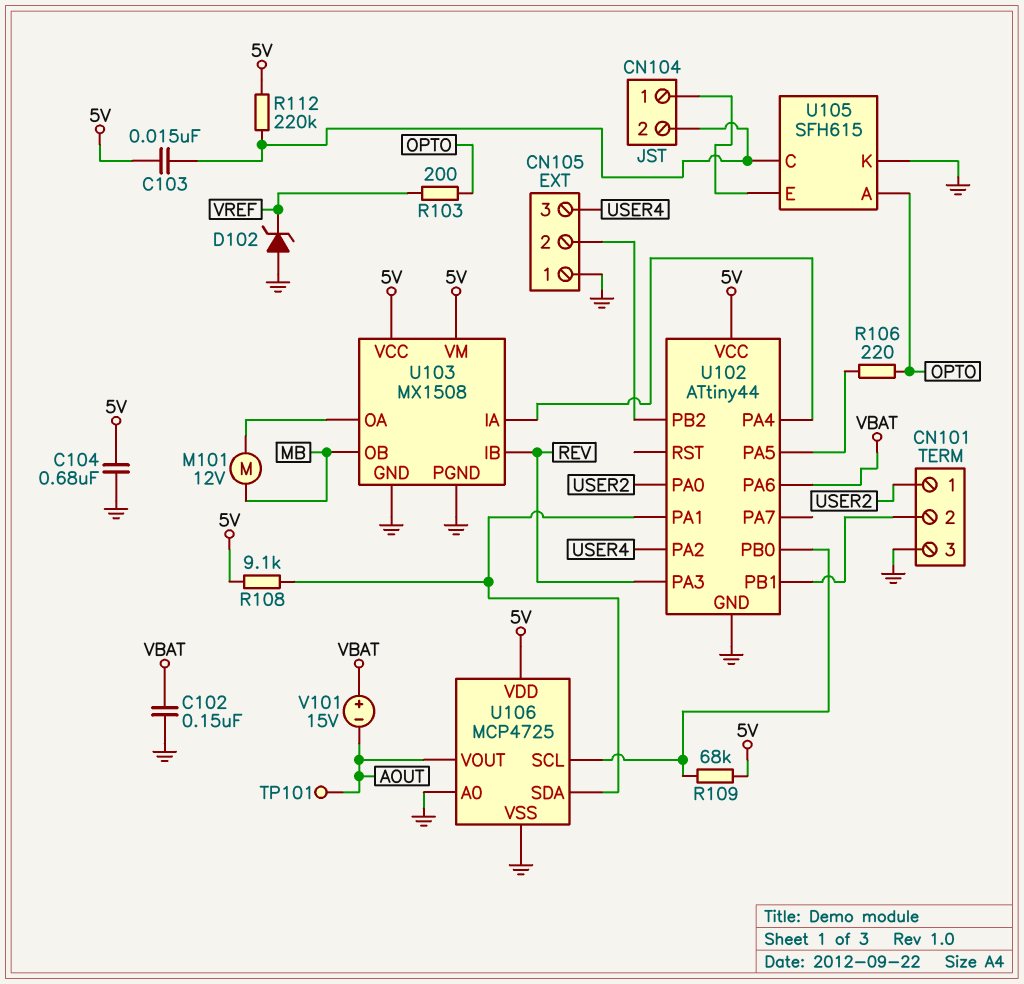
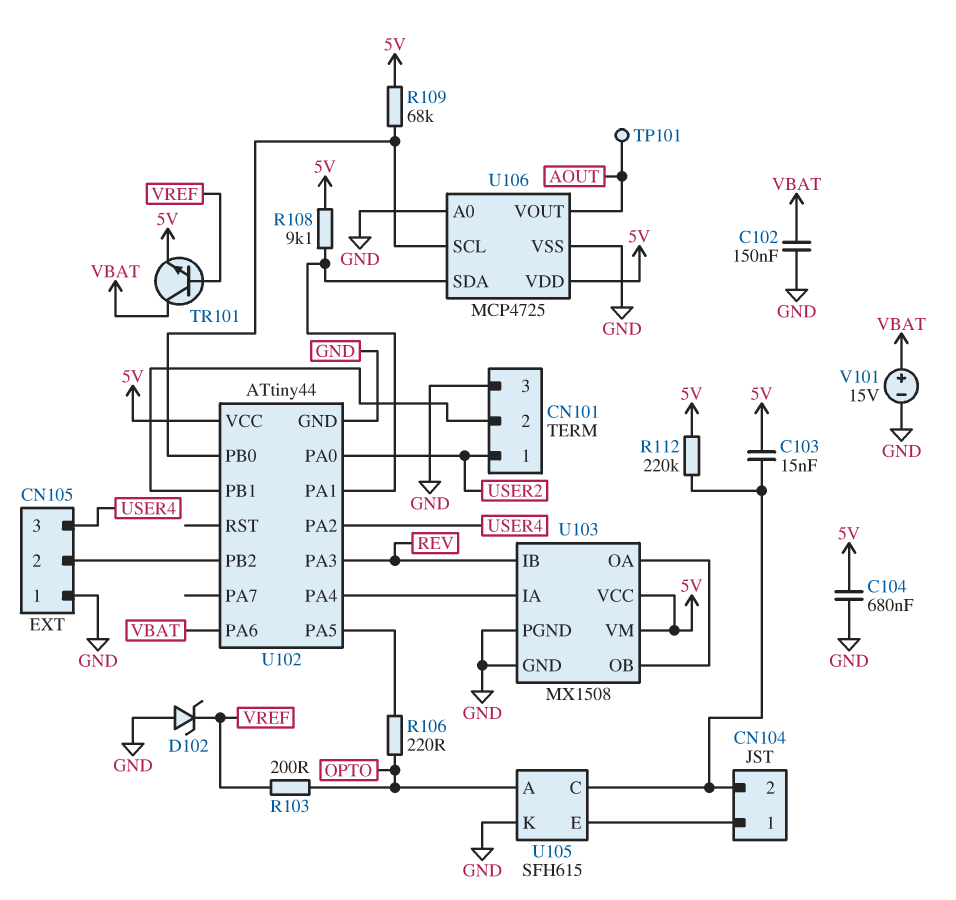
M101: motor 12V (MB, U103/OA) -> none
TR101: none -> NPN (B VREF, C VBAT, E 5V)
U103 pin OB: MB -> U103/OA
V101: 15V (plus VBAT, minus AOUT) -> 15V (plus VBAT, minus GND)

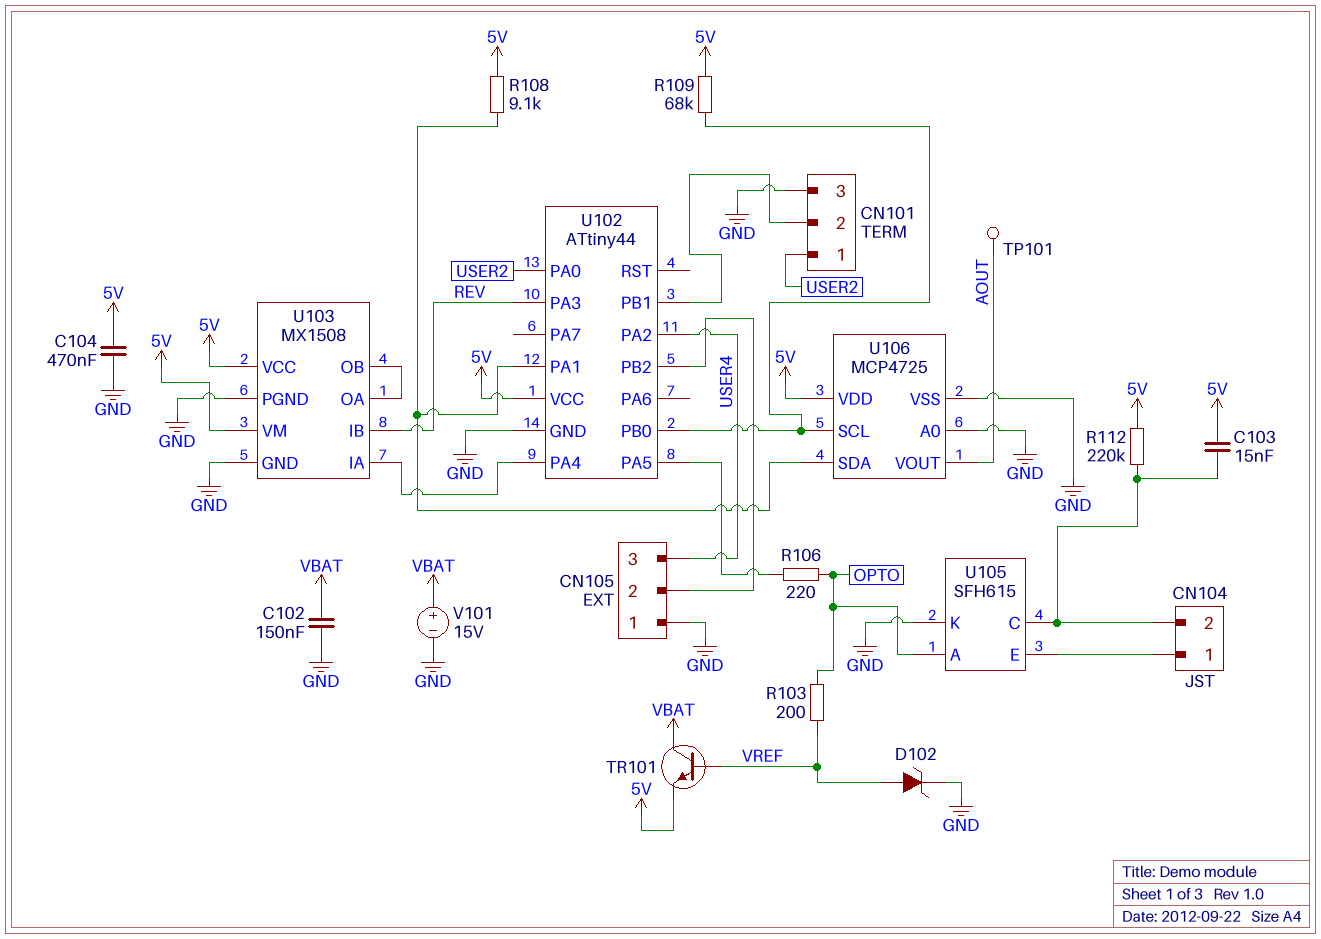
C104: 680nF (5V, GND) -> 470nF (5V, GND)
D102: zener (A GND, K VREF) -> zener (A VREF, K GND)
U102 pin PA6: VBAT -> none

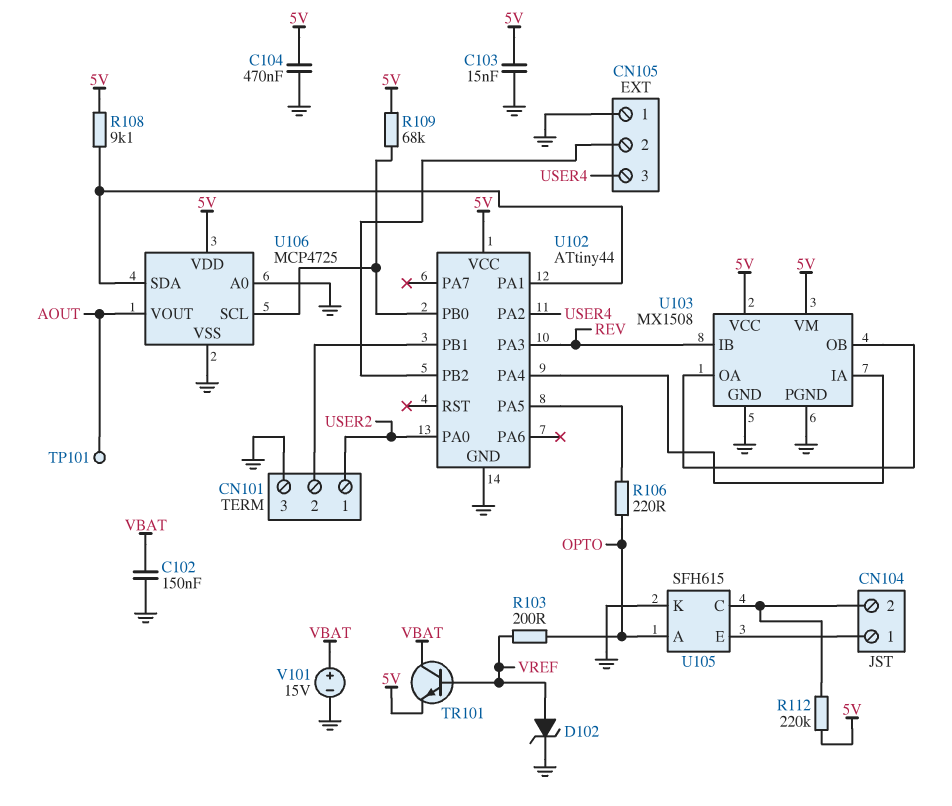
C103: 15nF (5V, CN104/2) -> 15nF (5V, GND)

